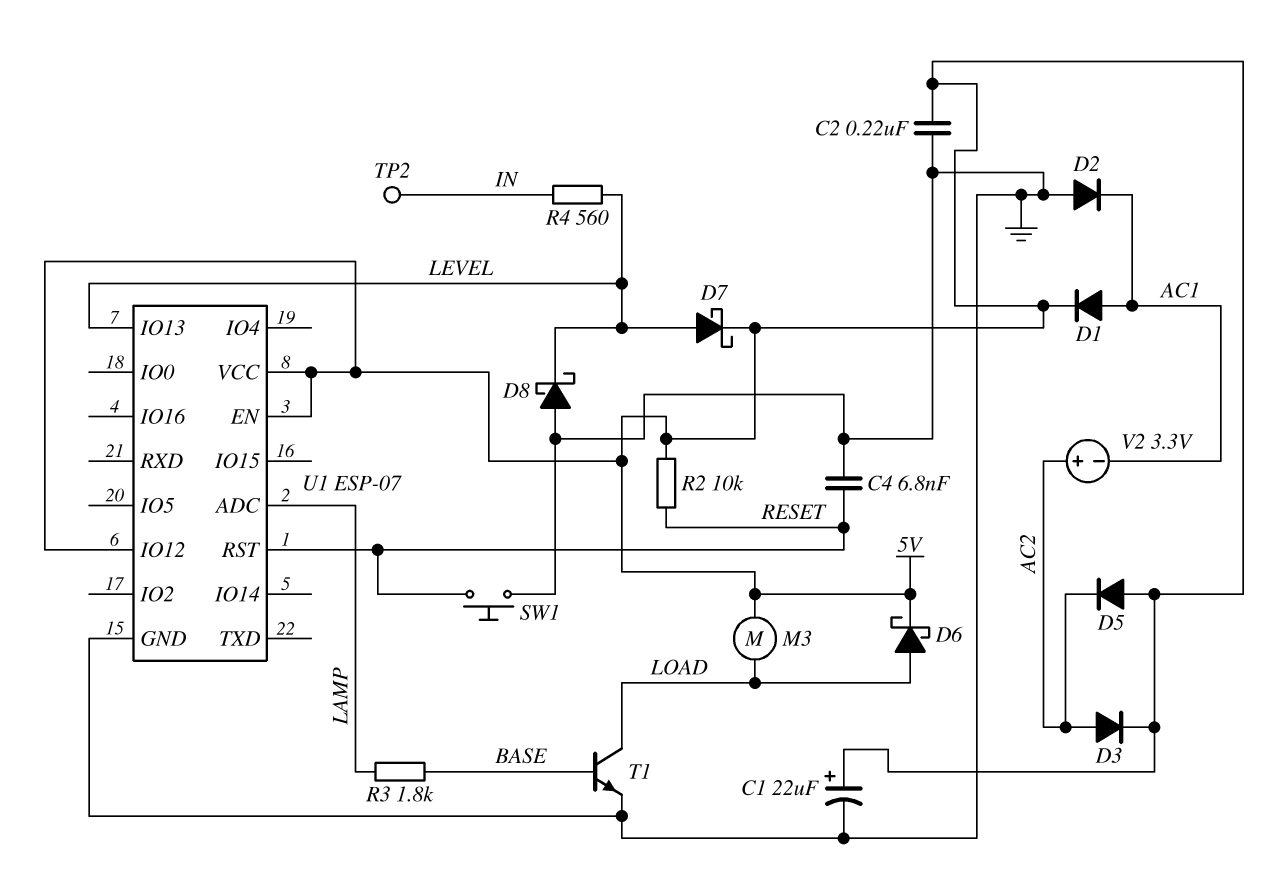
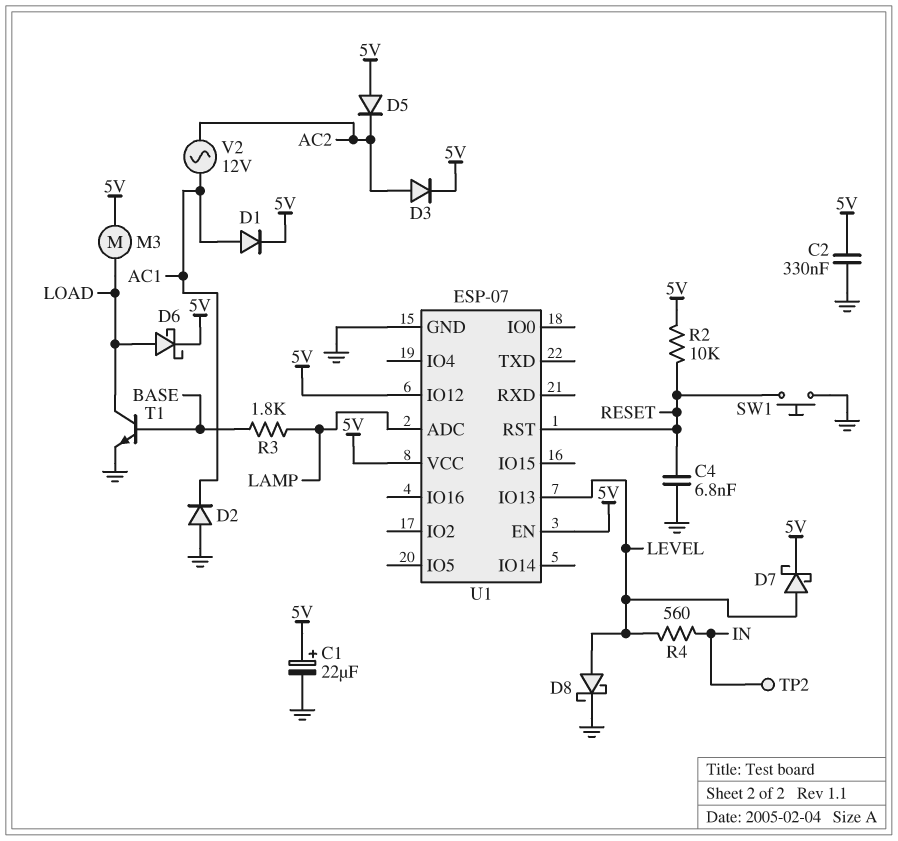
C2: 220nF (5V, GND) -> 330nF (5V, GND)
D8: schottky (A GND, K LEVEL) -> schottky (A LEVEL, K GND)
V2: 3.3V (plus AC2, minus AC1) -> AC 12V (AC1, AC2)

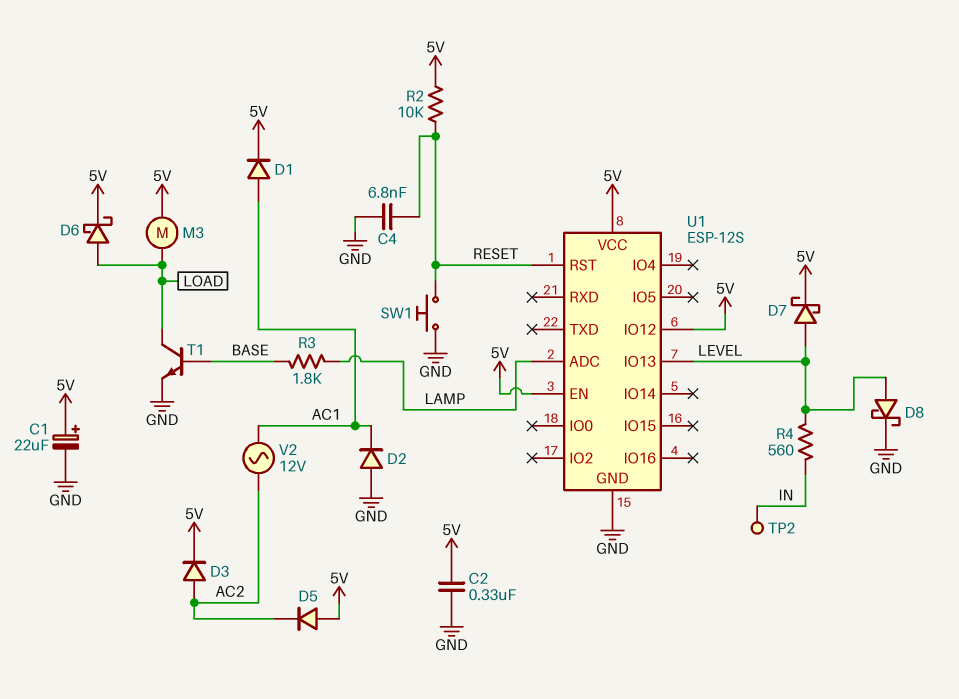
U1: ESP-07 -> ESP-12S

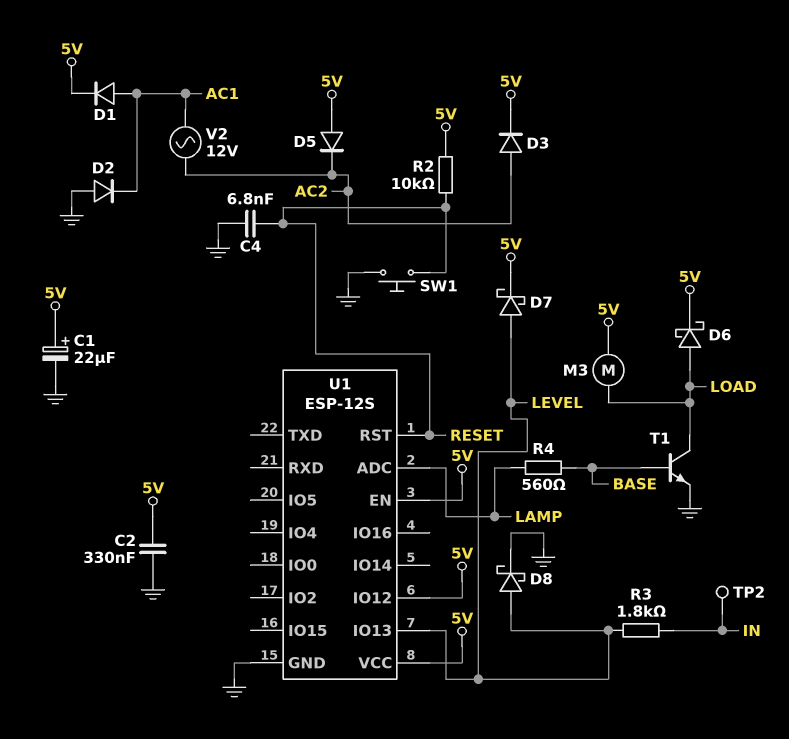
R3: 1.8k (BASE, LAMP) -> 1.8k (IN, LEVEL)
R4: 560 (IN, LEVEL) -> 560 (BASE, LAMP)

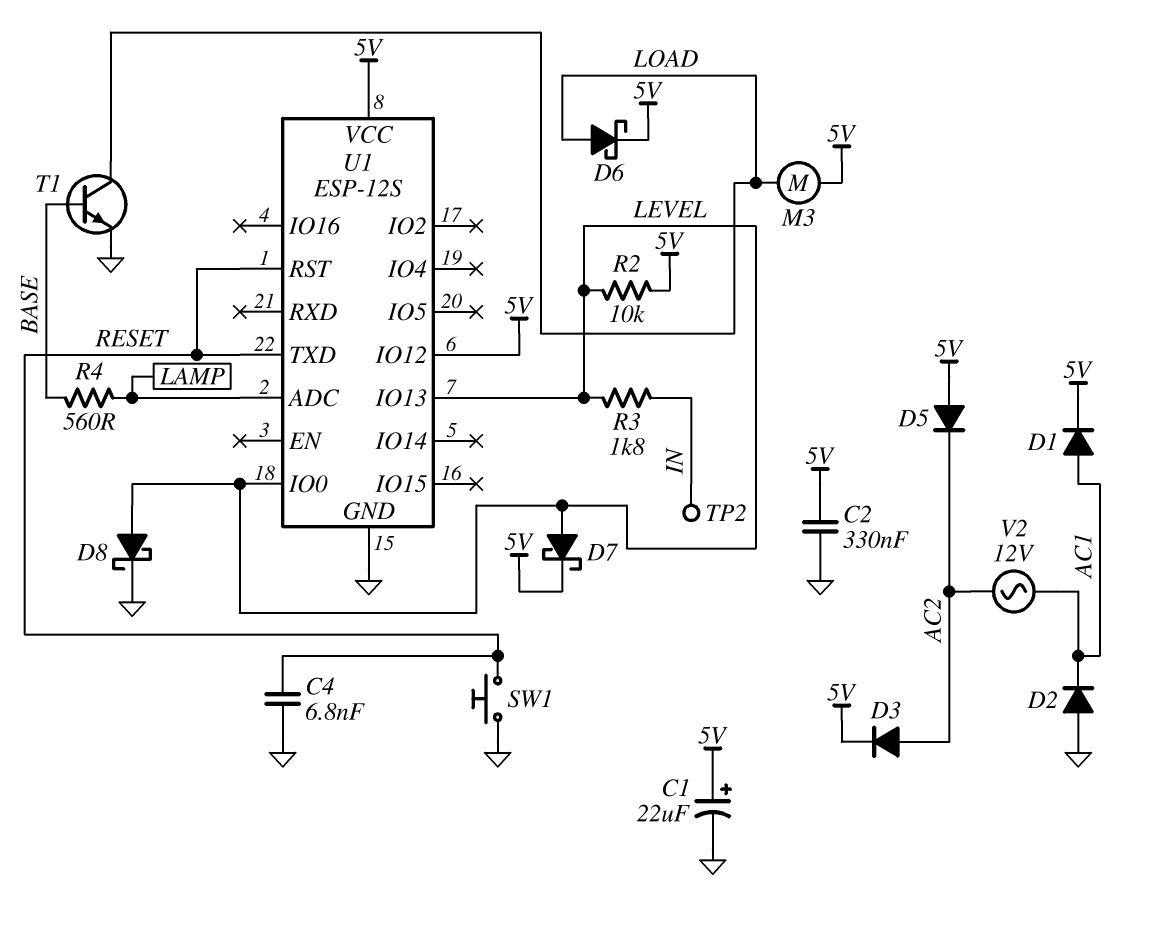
R2: 10k (5V, RESET) -> 10k (5V, LEVEL)
U1 pin EN: 5V -> none
U1 pin IO0: none -> LEVEL
U1 pin TXD: none -> RESET

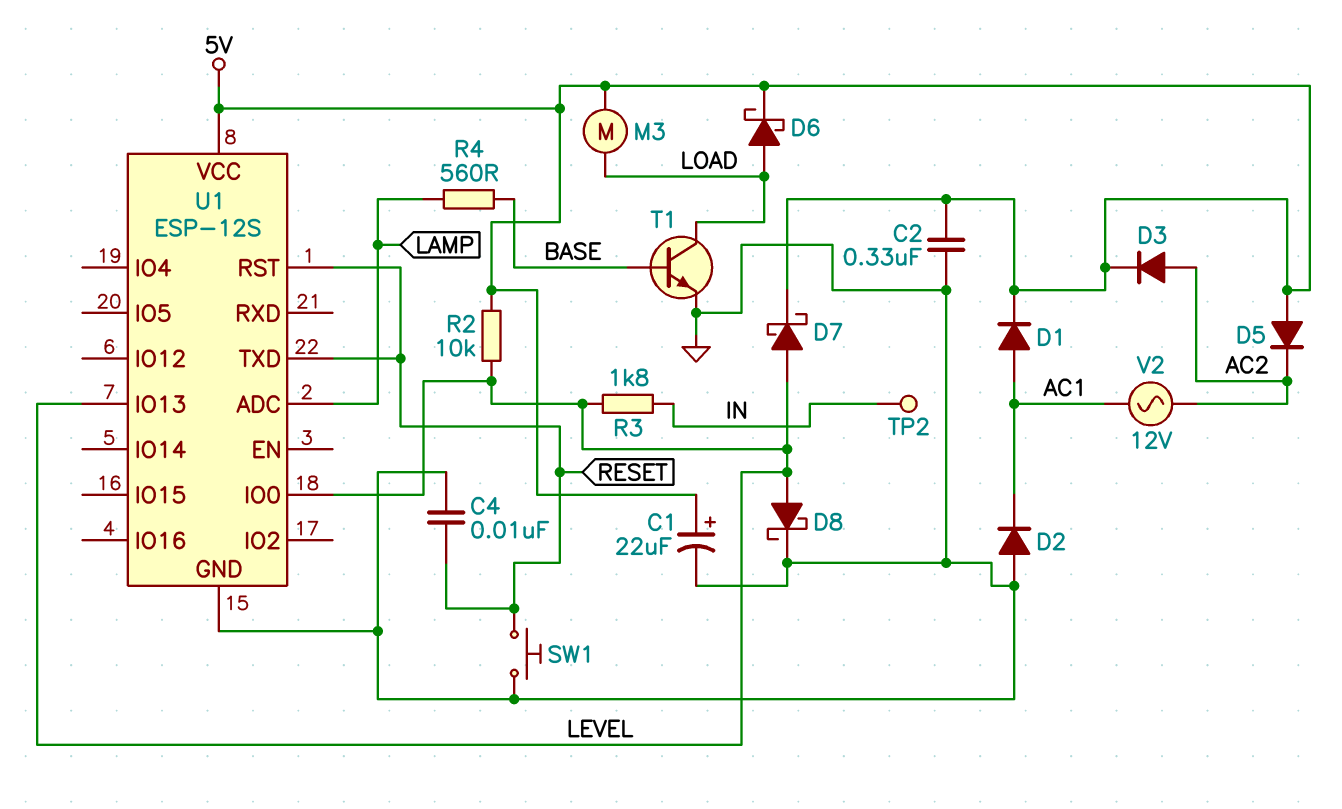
C4: 6.8nF (GND, RESET) -> 10nF (GND, RESET)
U1 pin IO12: 5V -> none

